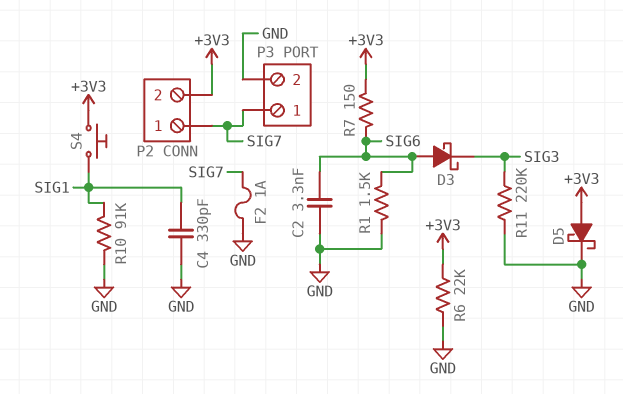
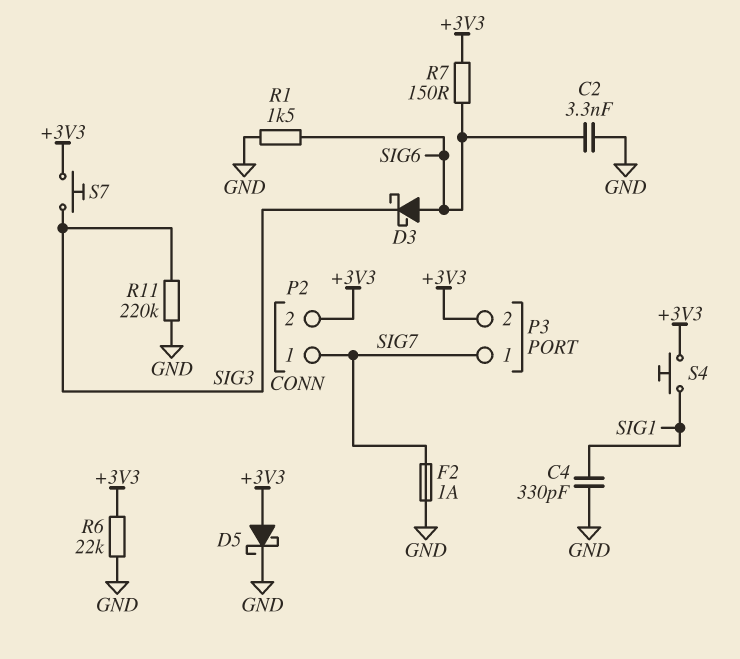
P3 pin 2: GND -> +3V3
R10: 91k (GND, SIG1) -> none
S7: none -> button (+3V3, SIG3)

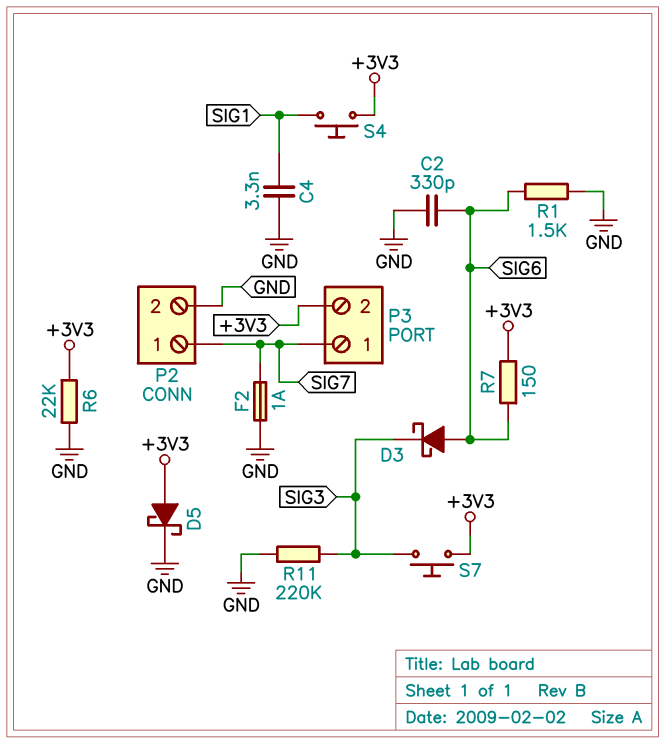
C2: 3.3nF (GND, SIG6) -> 330pF (GND, SIG6)
C4: 330pF (GND, SIG1) -> 3.3nF (GND, SIG1)
P2 pin 2: +3V3 -> GND

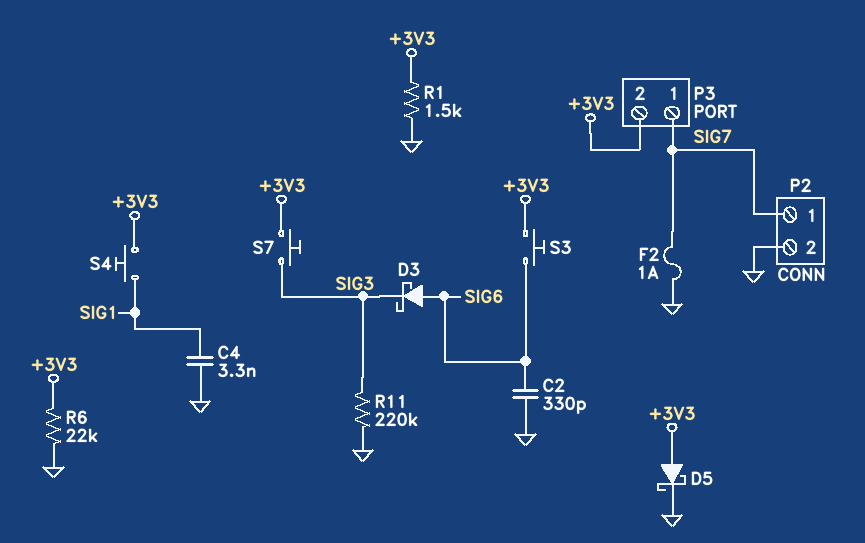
R1: 1.5k (GND, SIG6) -> 1.5k (+3V3, GND)
R7: 150 (+3V3, SIG6) -> none
S3: none -> button (+3V3, SIG6)

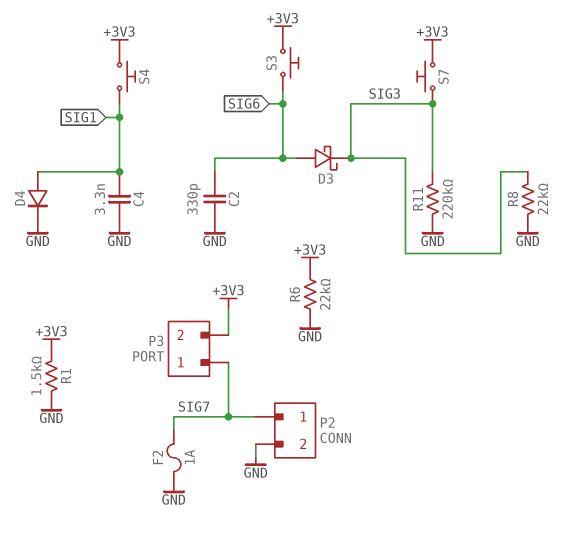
D4: none -> diode (A SIG1, K GND)
D5: schottky (A +3V3, K GND) -> none
R8: none -> 22k (GND, SIG3)

